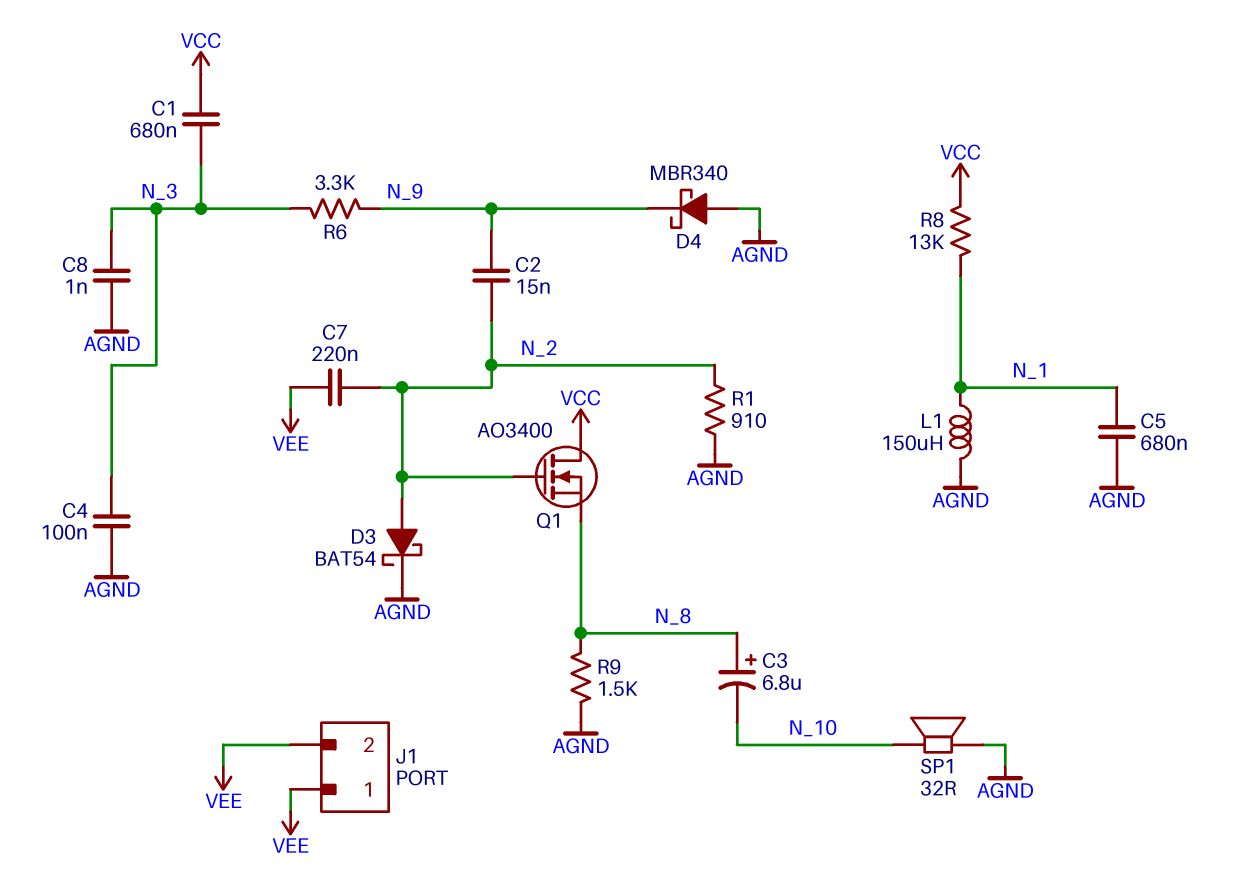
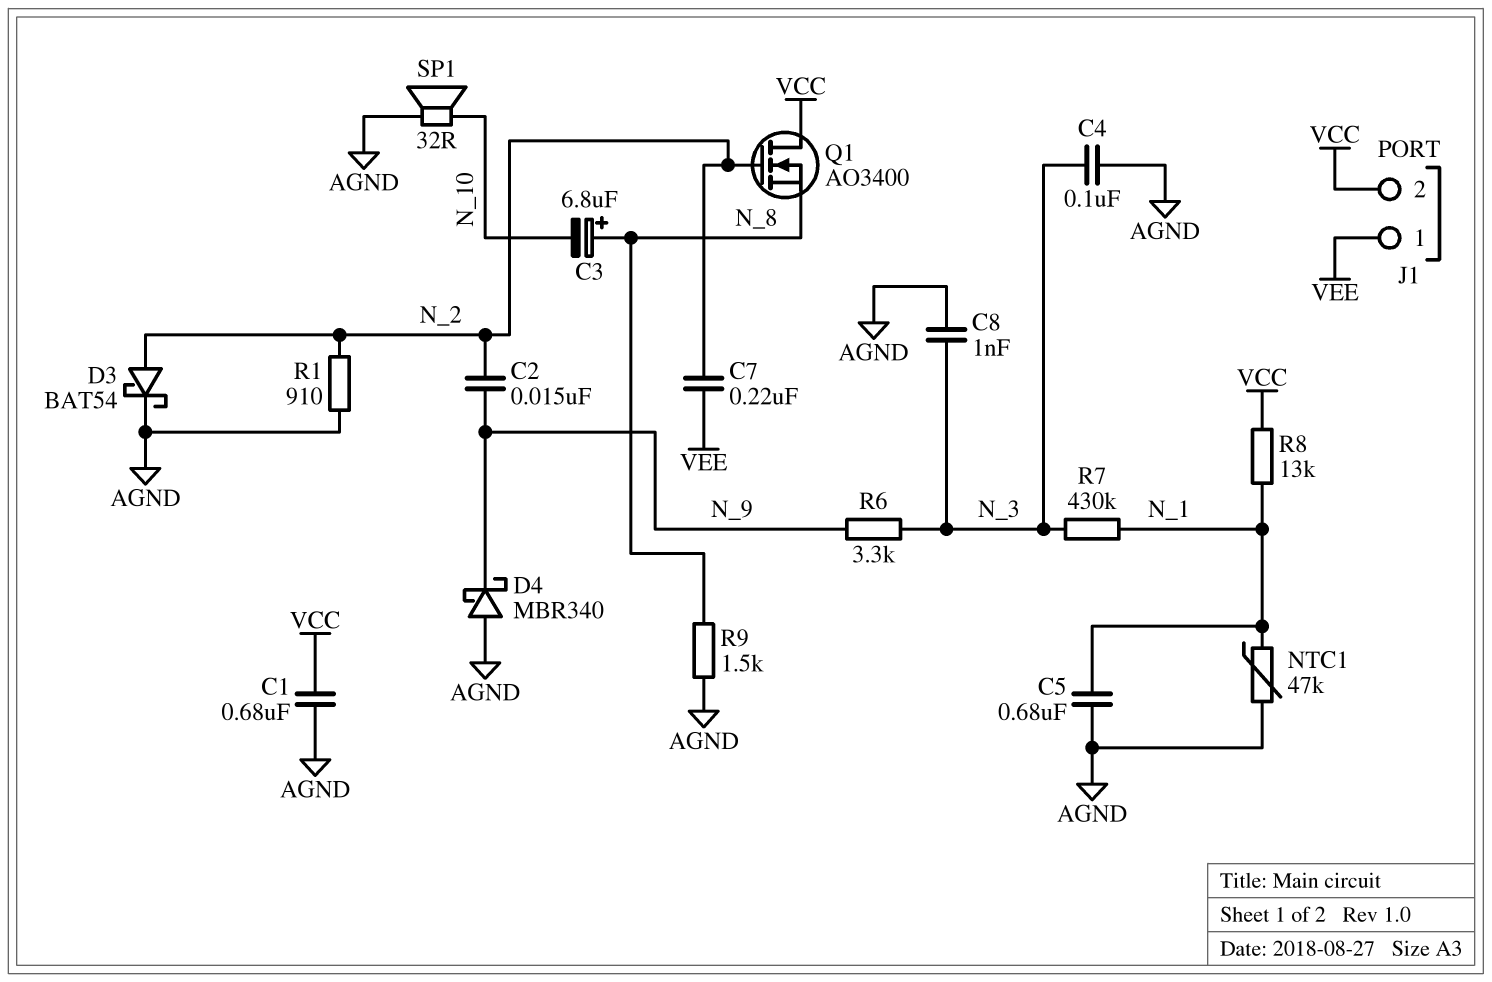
C1: 680nF (N_3, VCC) -> 680nF (AGND, VCC)
J1 pin 2: VEE -> VCC
L1: 150uH (AGND, N_1) -> none
NTC1: none -> 47k (AGND, N_1)
R7: none -> 430k (N_1, N_3)

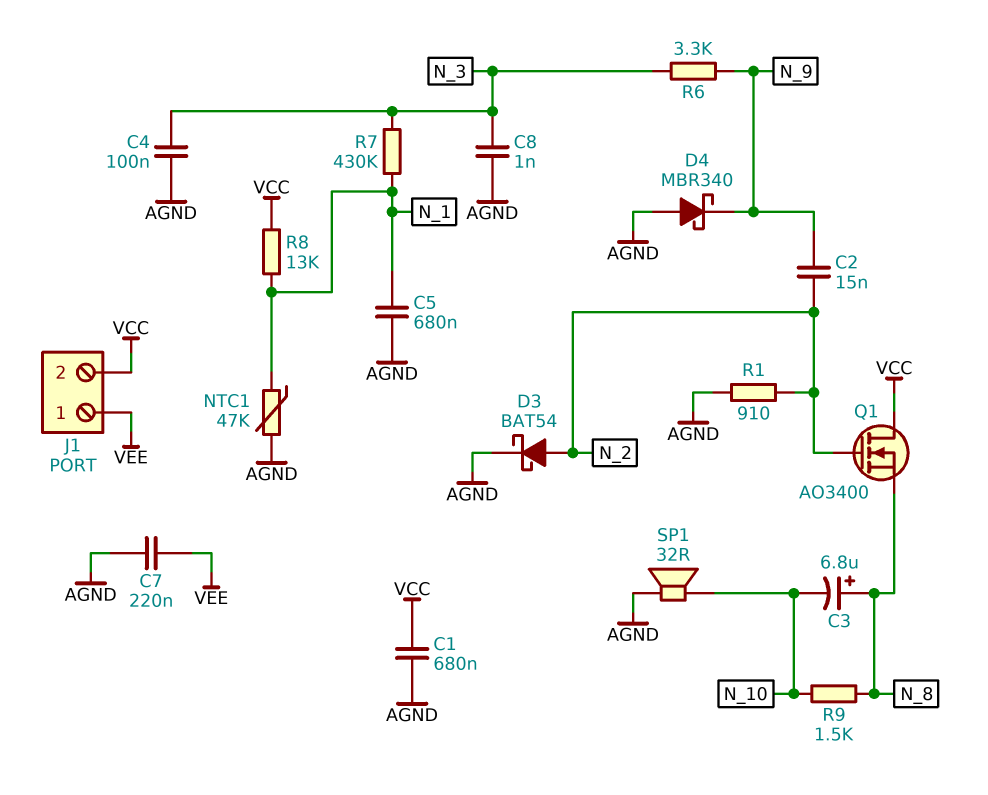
C7: 220nF (N_2, VEE) -> 220nF (AGND, VEE)
R9: 1.5k (AGND, N_8) -> 1.5k (N_8, N_10)

